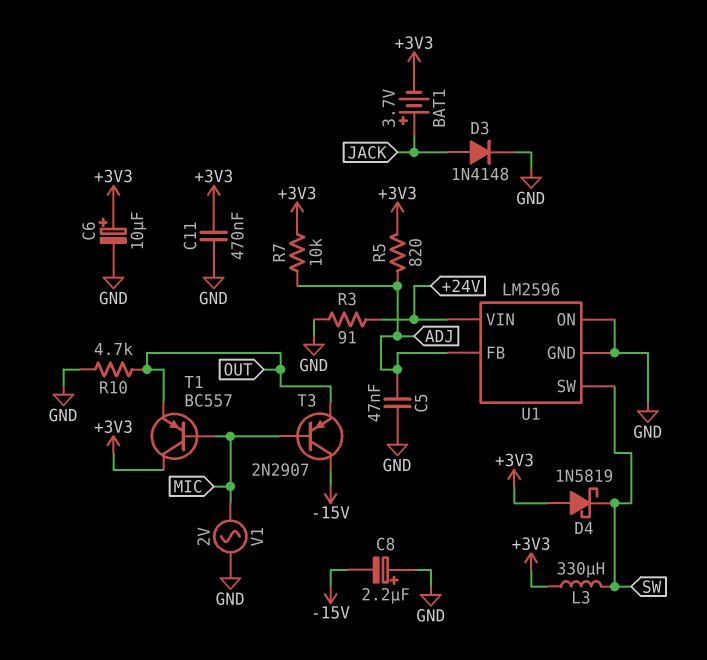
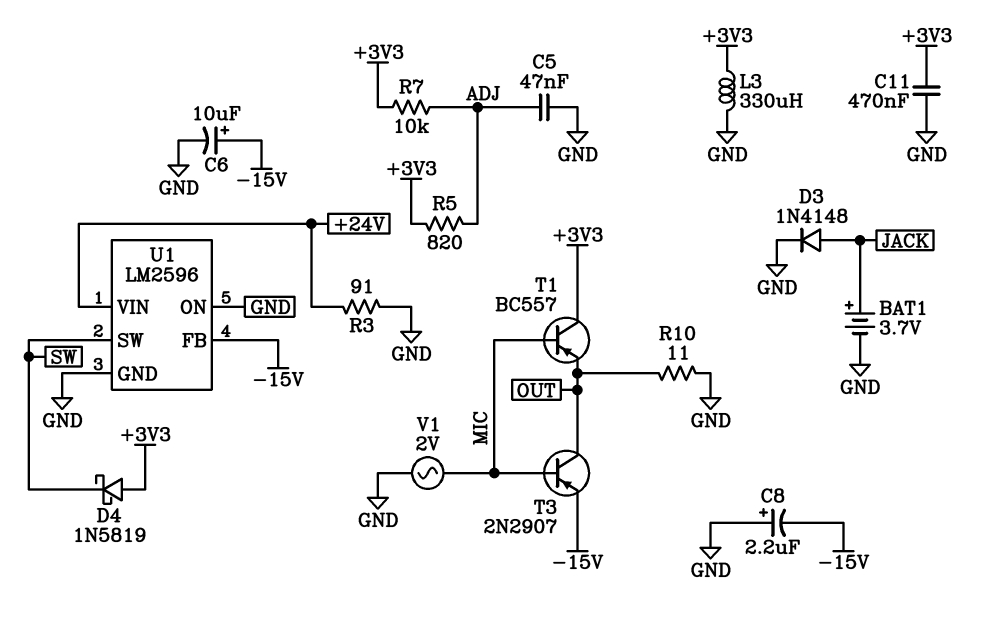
BAT1: 3.7V (plus JACK, minus +3V3) -> 3.7V (plus JACK, minus GND)
C6: 10uF (plus +3V3, minus GND) -> 10uF (plus -15V, minus GND)
L3: 330uH (+3V3, SW) -> 330uH (+3V3, GND)
R10: 4.7k (GND, OUT) -> 11 (GND, OUT)
T3: PNP 2N2907 (B MIC, C -15V, E OUT) -> PNP 2N2907 (B MIC, C OUT, E -15V)
U1 pin FB: ADJ -> -15V

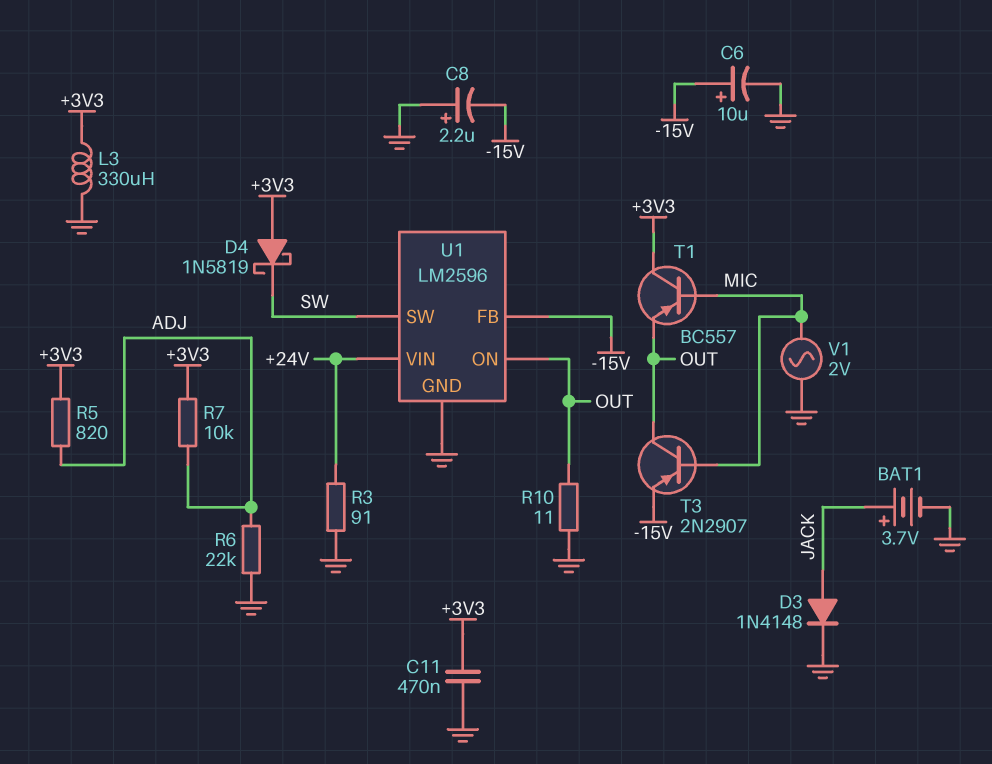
C5: 47nF (ADJ, GND) -> none
R6: none -> 22k (ADJ, GND)
U1 pin ON: GND -> OUT

